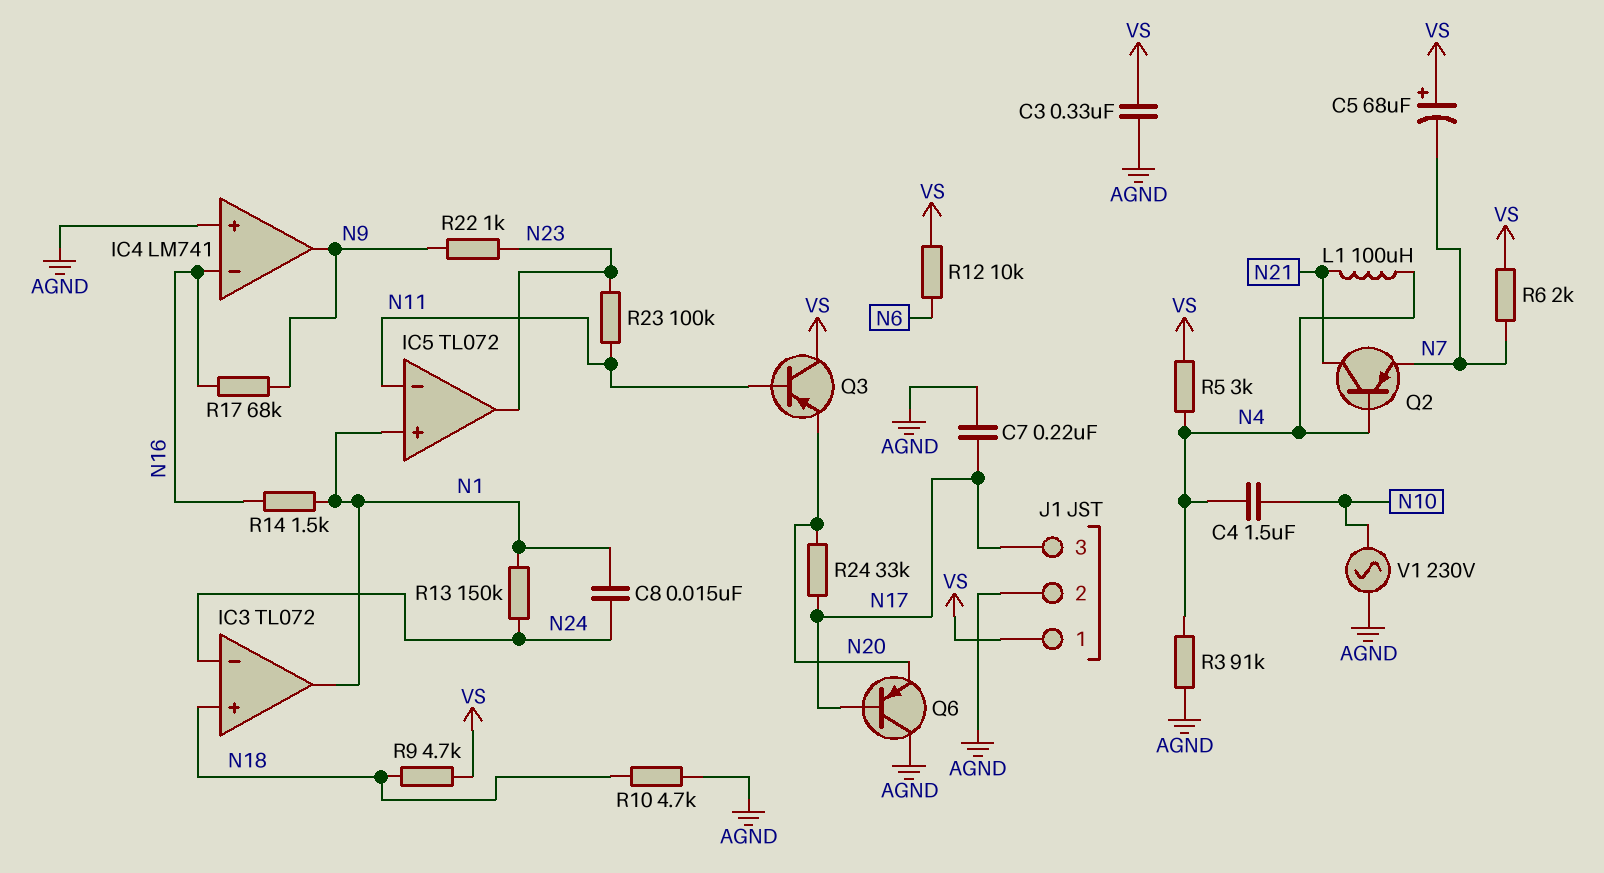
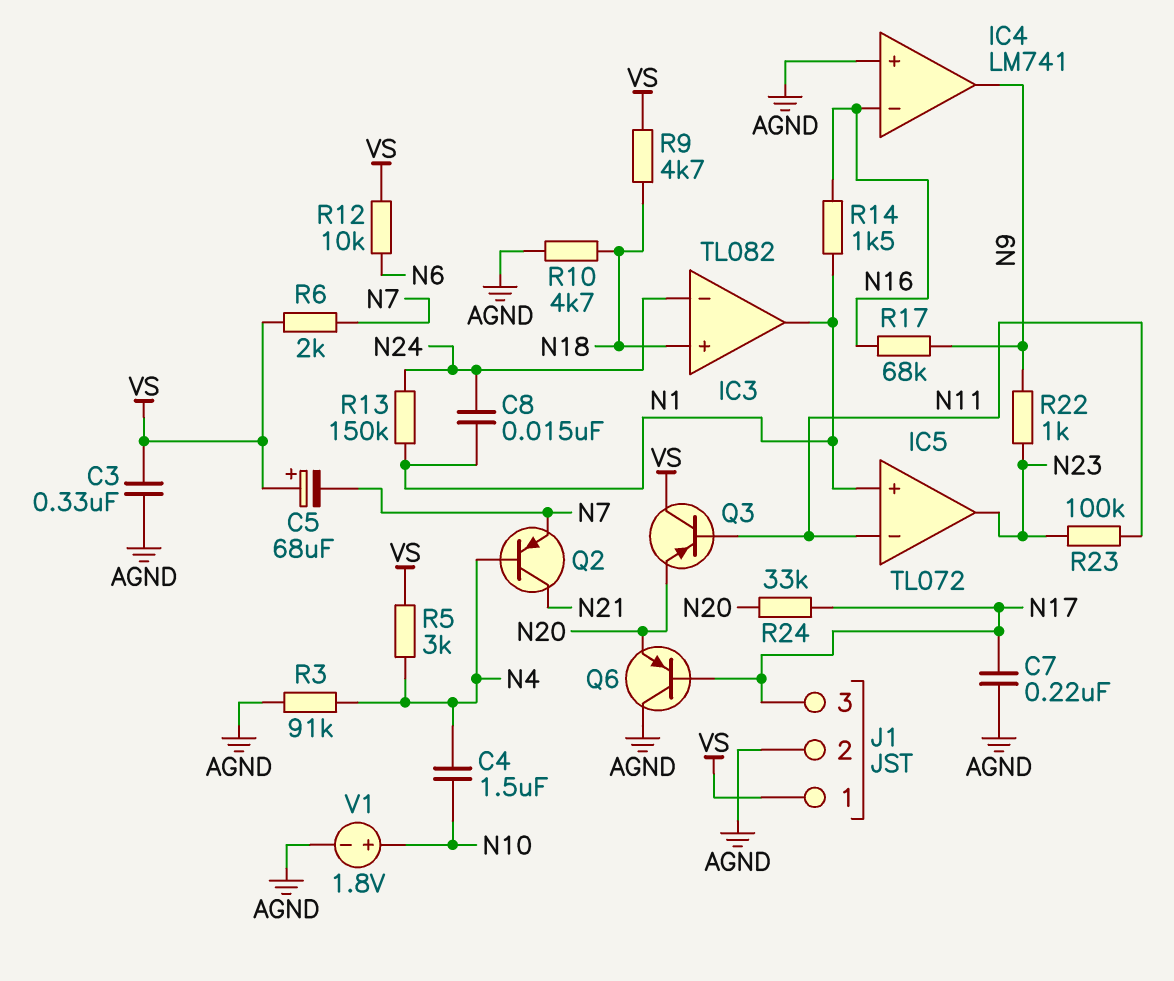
IC3: TL072 -> TL082
L1: 100uH (N4, N21) -> none
V1: AC 230V (AGND, N10) -> 1.8V (plus N10, minus AGND)

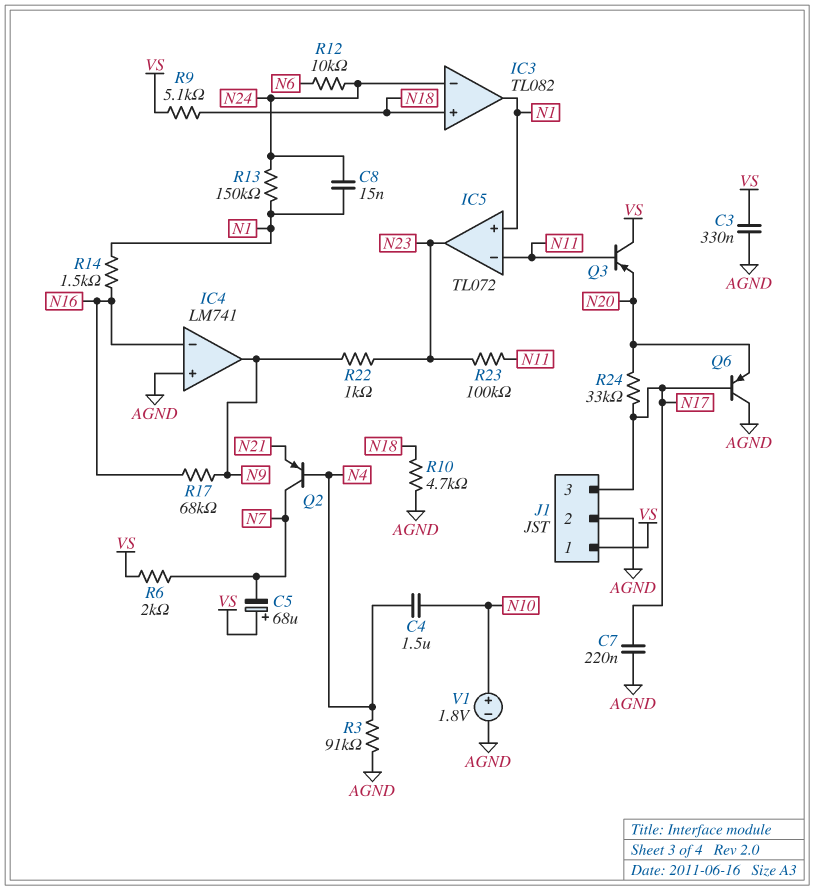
Q2: PNP (B N4, C N21, E N7) -> PNP (B N4, C N7, E N21)
R5: 3k (N4, VS) -> none
R9: 4.7k (N18, VS) -> 5.1k (N18, VS)
R12: 10k (N6, VS) -> 10k (N6, N24)

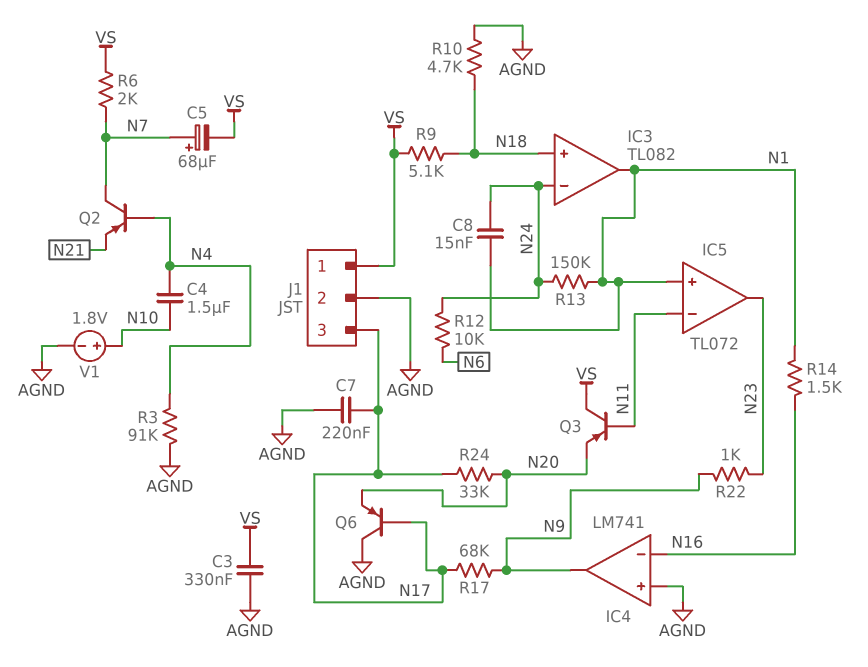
C5: 68uF (plus VS, minus N7) -> 68uF (plus N7, minus VS)
R17: 68k (N9, N16) -> 68k (N9, N17)
R23: 100k (N11, N23) -> none

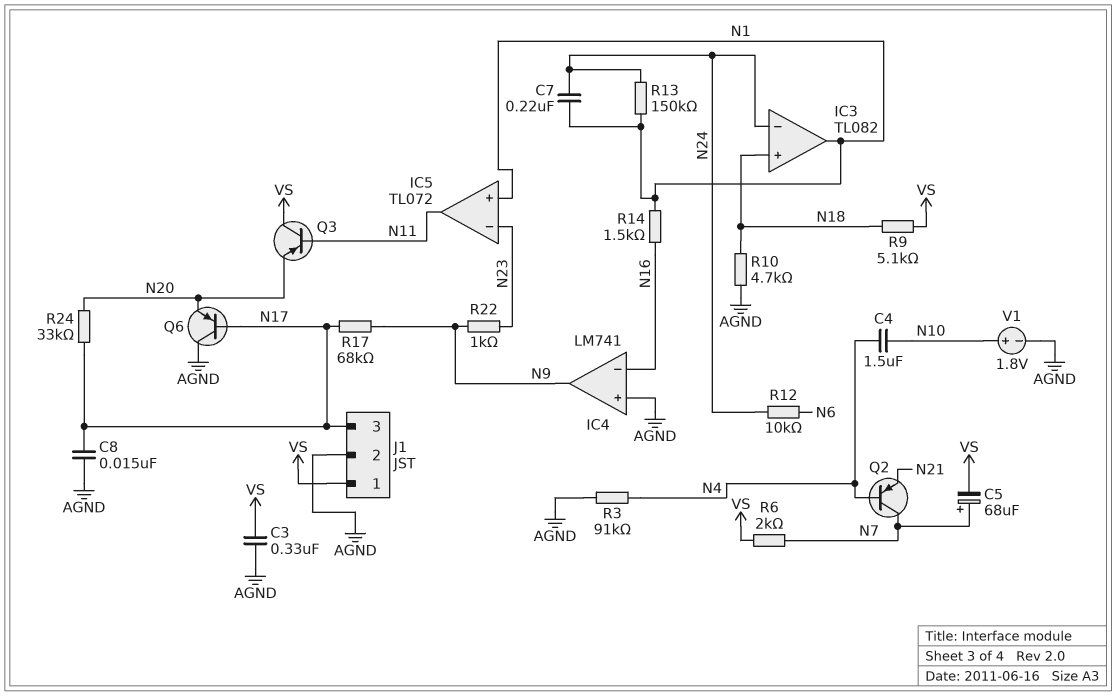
C7: 220nF (AGND, N17) -> 220nF (N1, N24)
C8: 15nF (N1, N24) -> 15nF (AGND, N17)
IC5 pin in-: N11 -> N23
IC5 pin out: N23 -> N11

